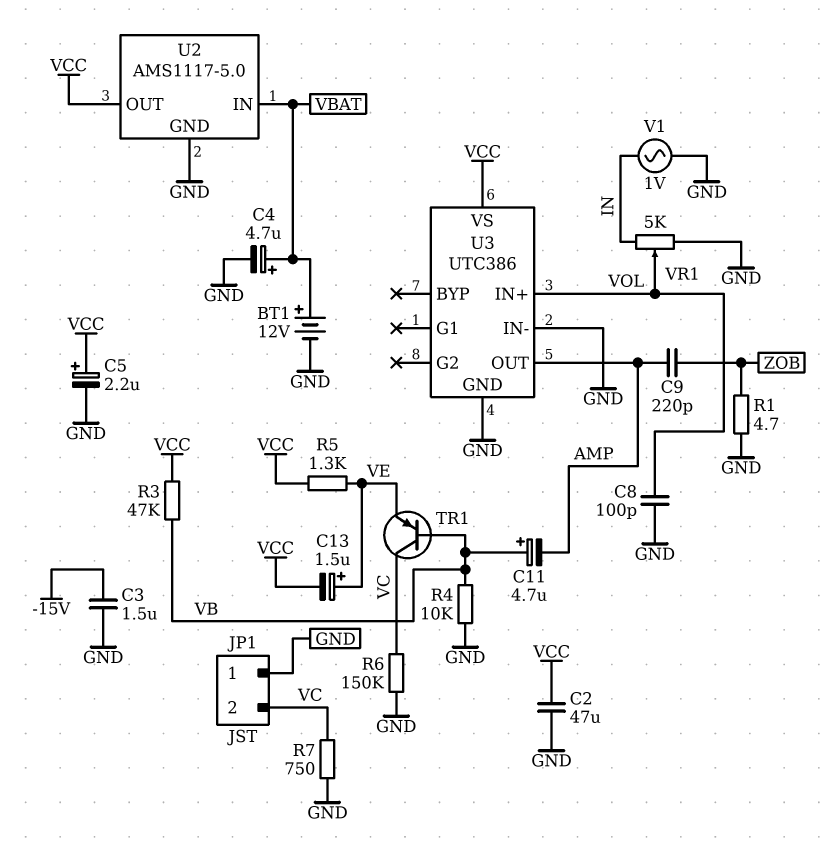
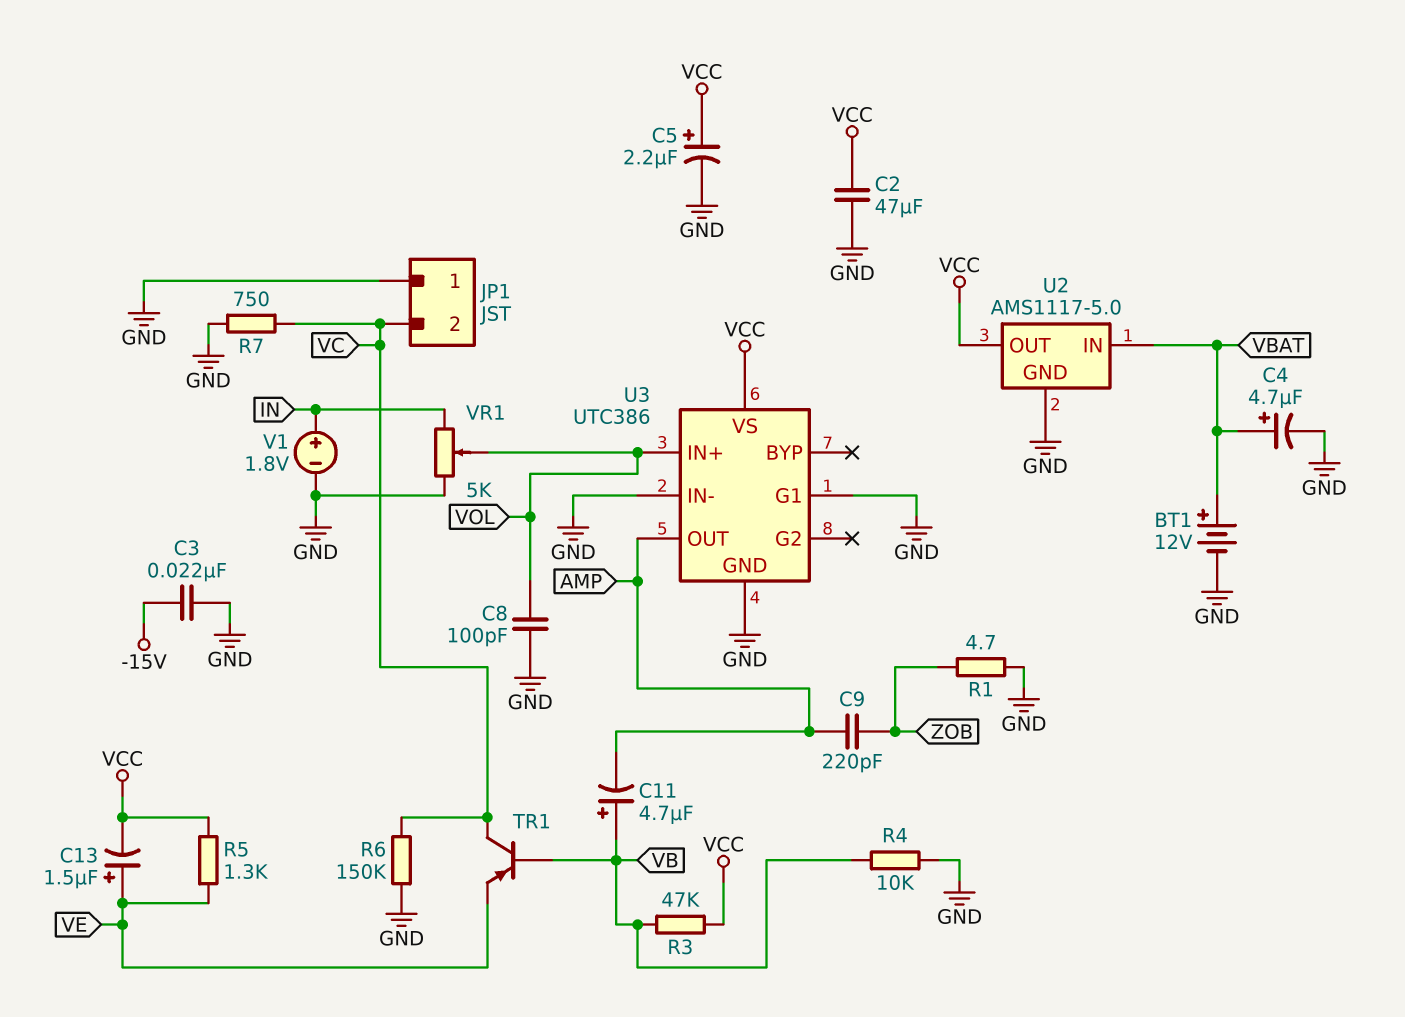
C3: 1.5uF (-15V, GND) -> 22nF (-15V, GND)
U3 pin G1: none -> GND
V1: AC 1V (GND, IN) -> 1.8V (plus IN, minus GND)

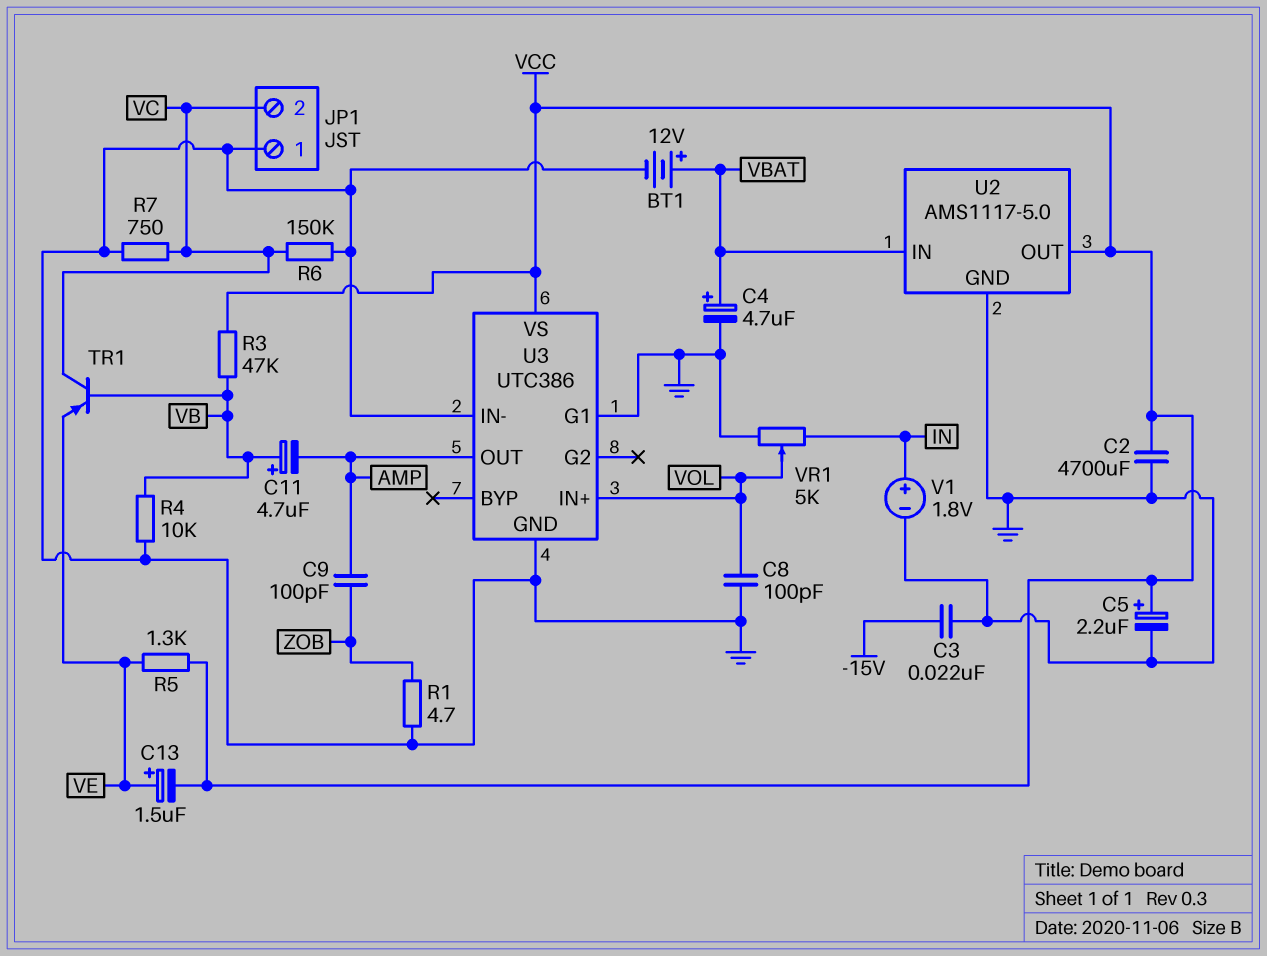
C2: 47uF (GND, VCC) -> 4700uF (GND, VCC)
C9: 220pF (AMP, ZOB) -> 100pF (AMP, ZOB)

